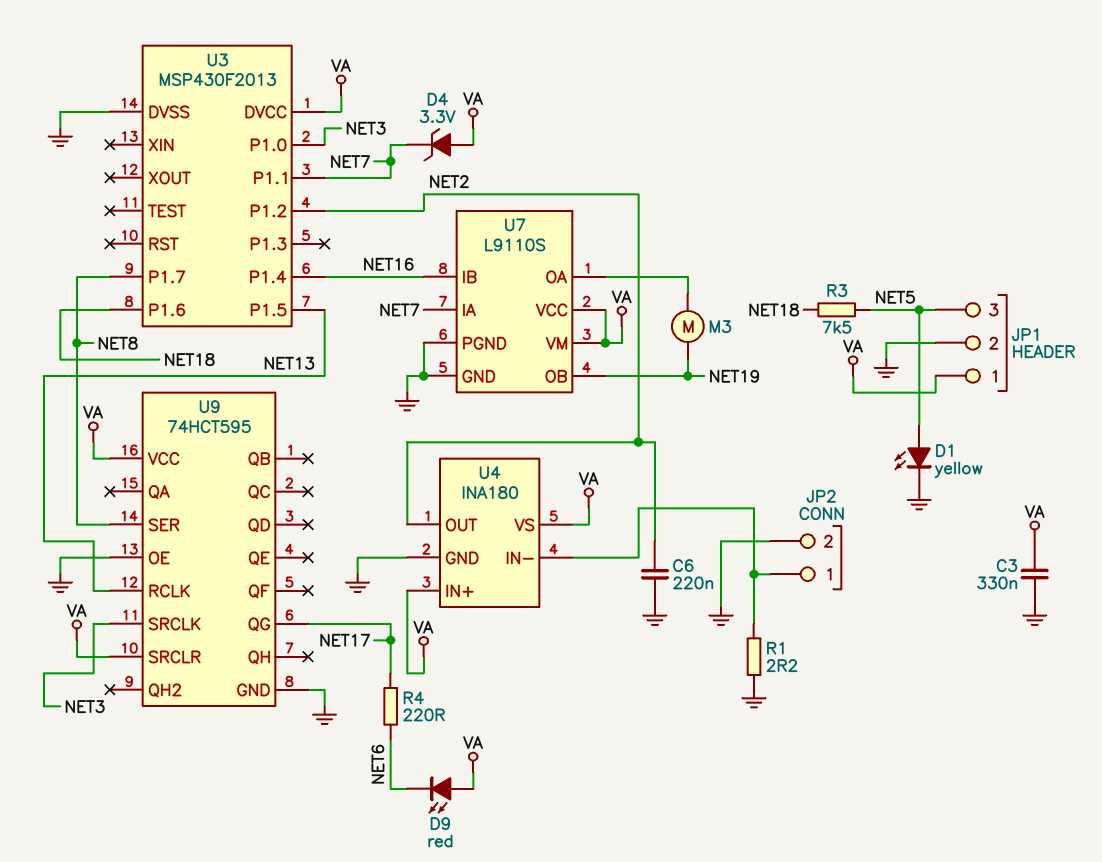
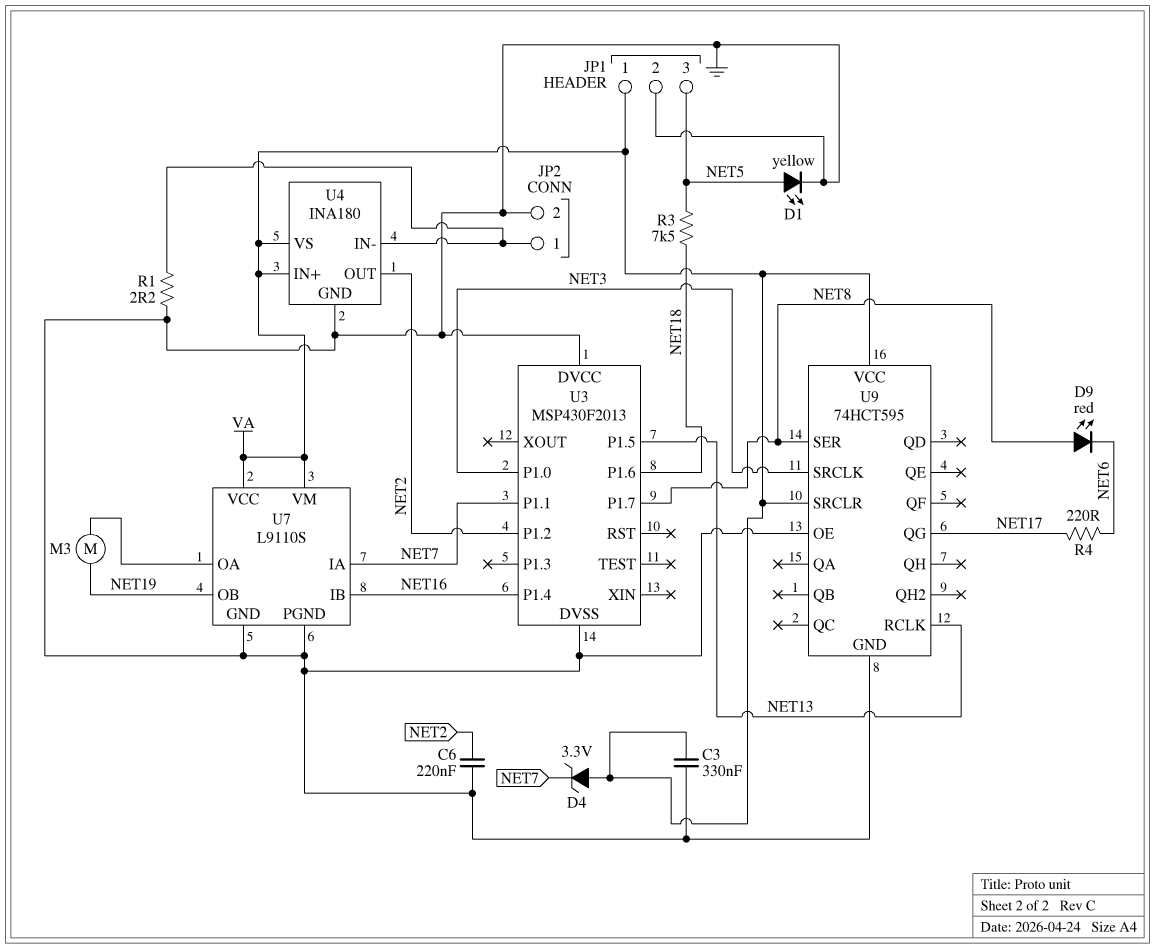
D9: LED red (A VA, K NET6) -> LED red (A NET8, K NET6)
U3 pin DVCC: VA -> GND

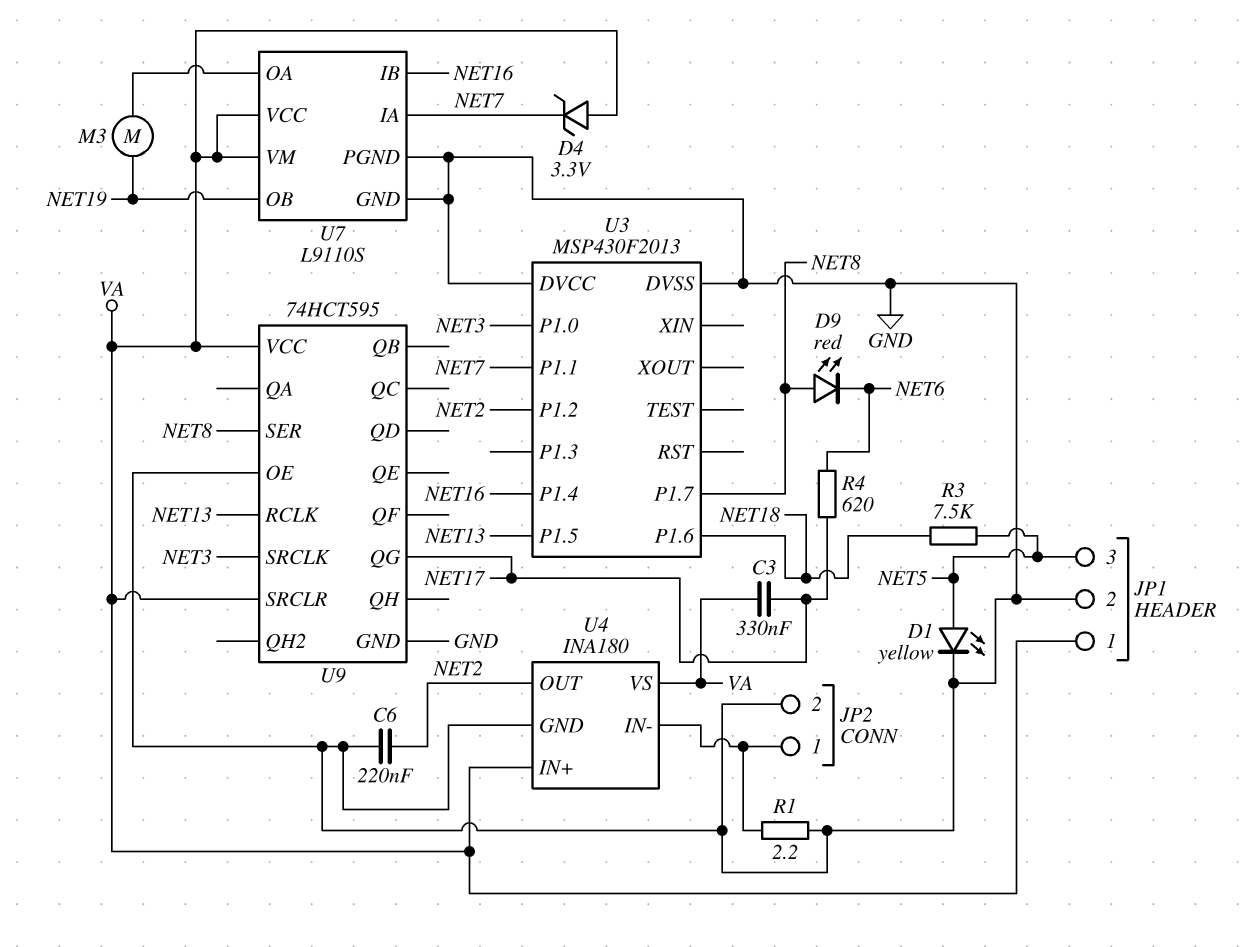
C3: 330nF (GND, VA) -> 330nF (NET17, VA)
R4: 220 (NET6, NET17) -> 620 (NET6, NET17)

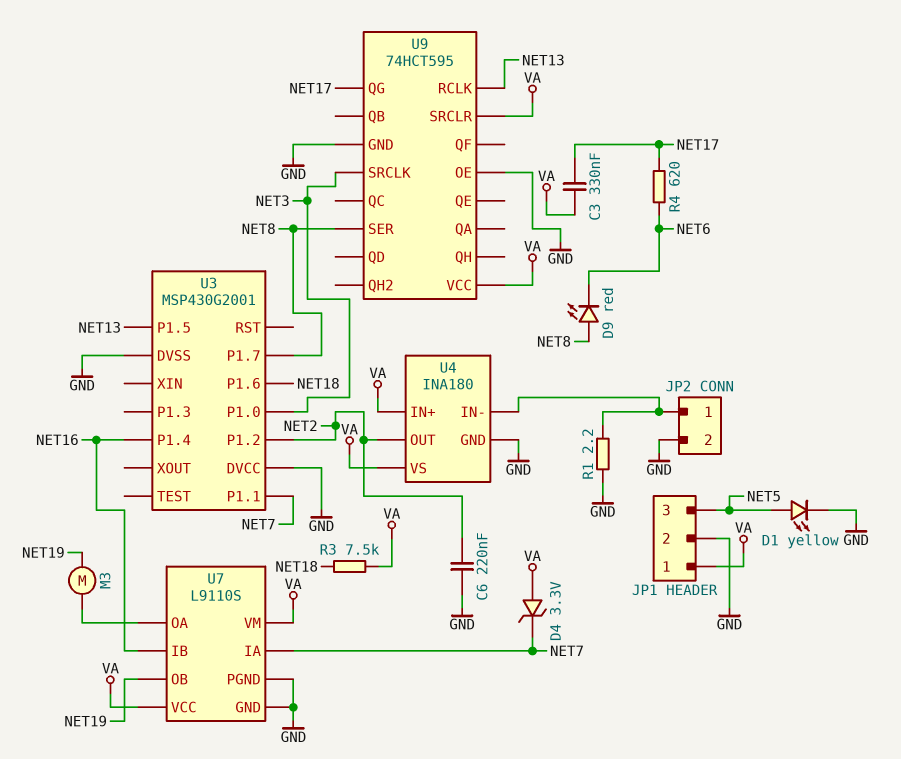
R3: 7.5k (NET5, NET18) -> 7.5k (NET18, VA)
U3: MSP430F2013 -> MSP430G2001

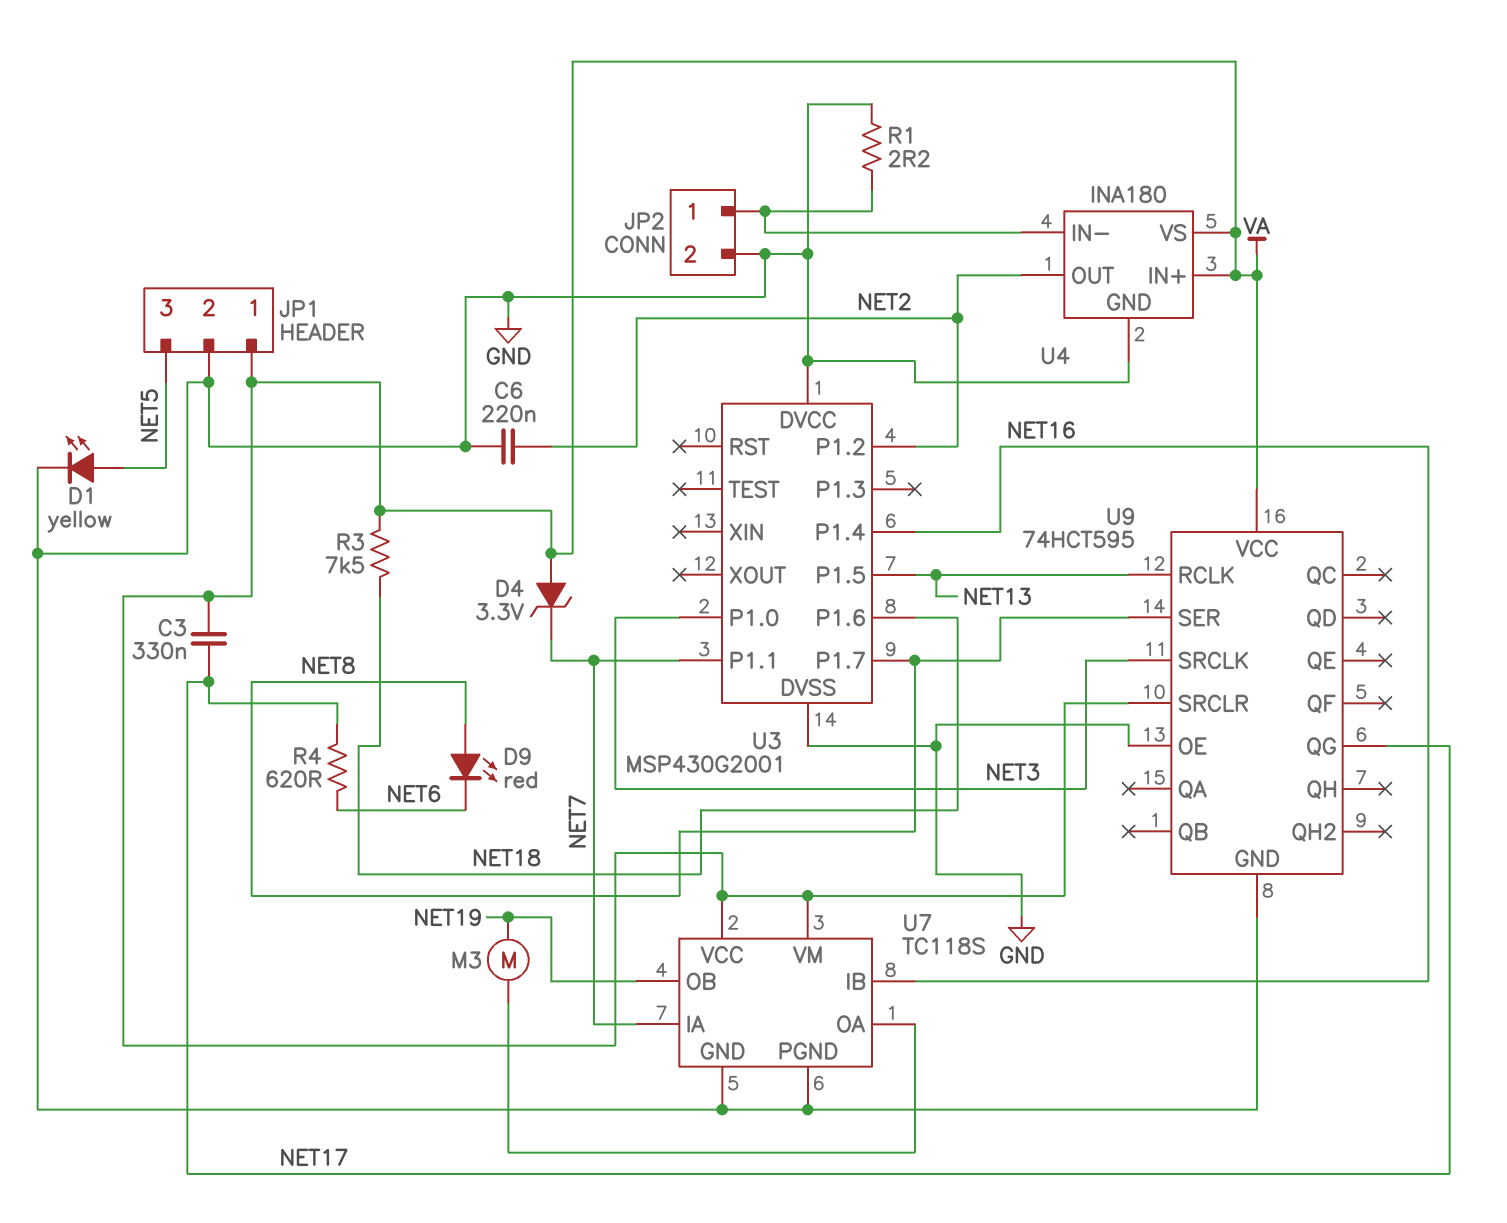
U7: L9110S -> TC118S

